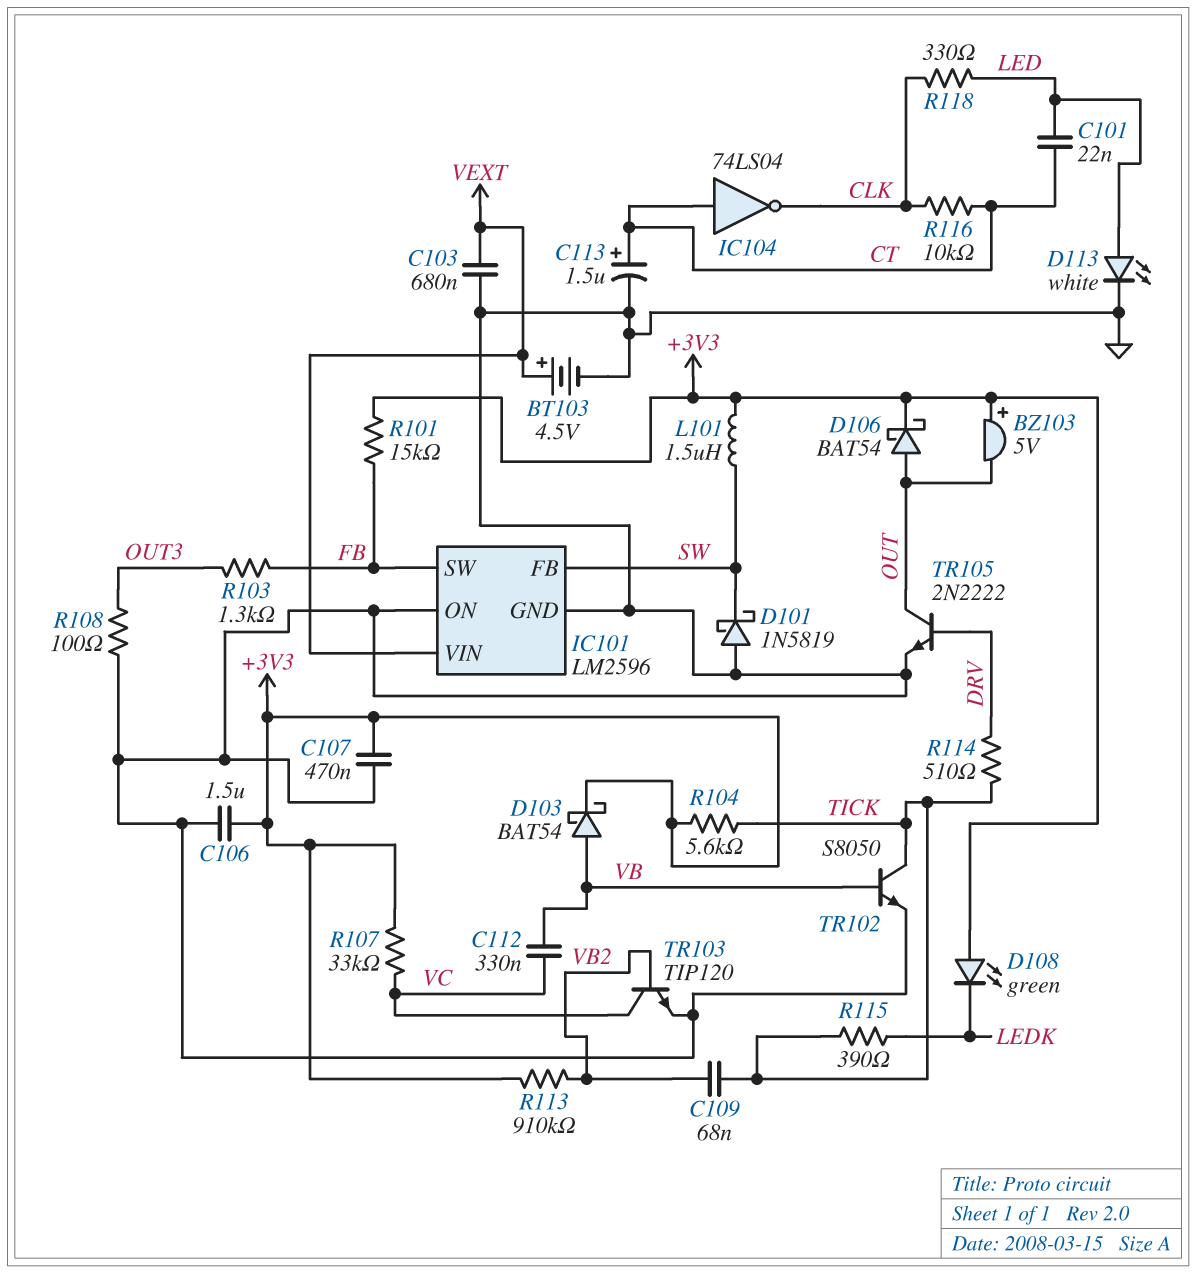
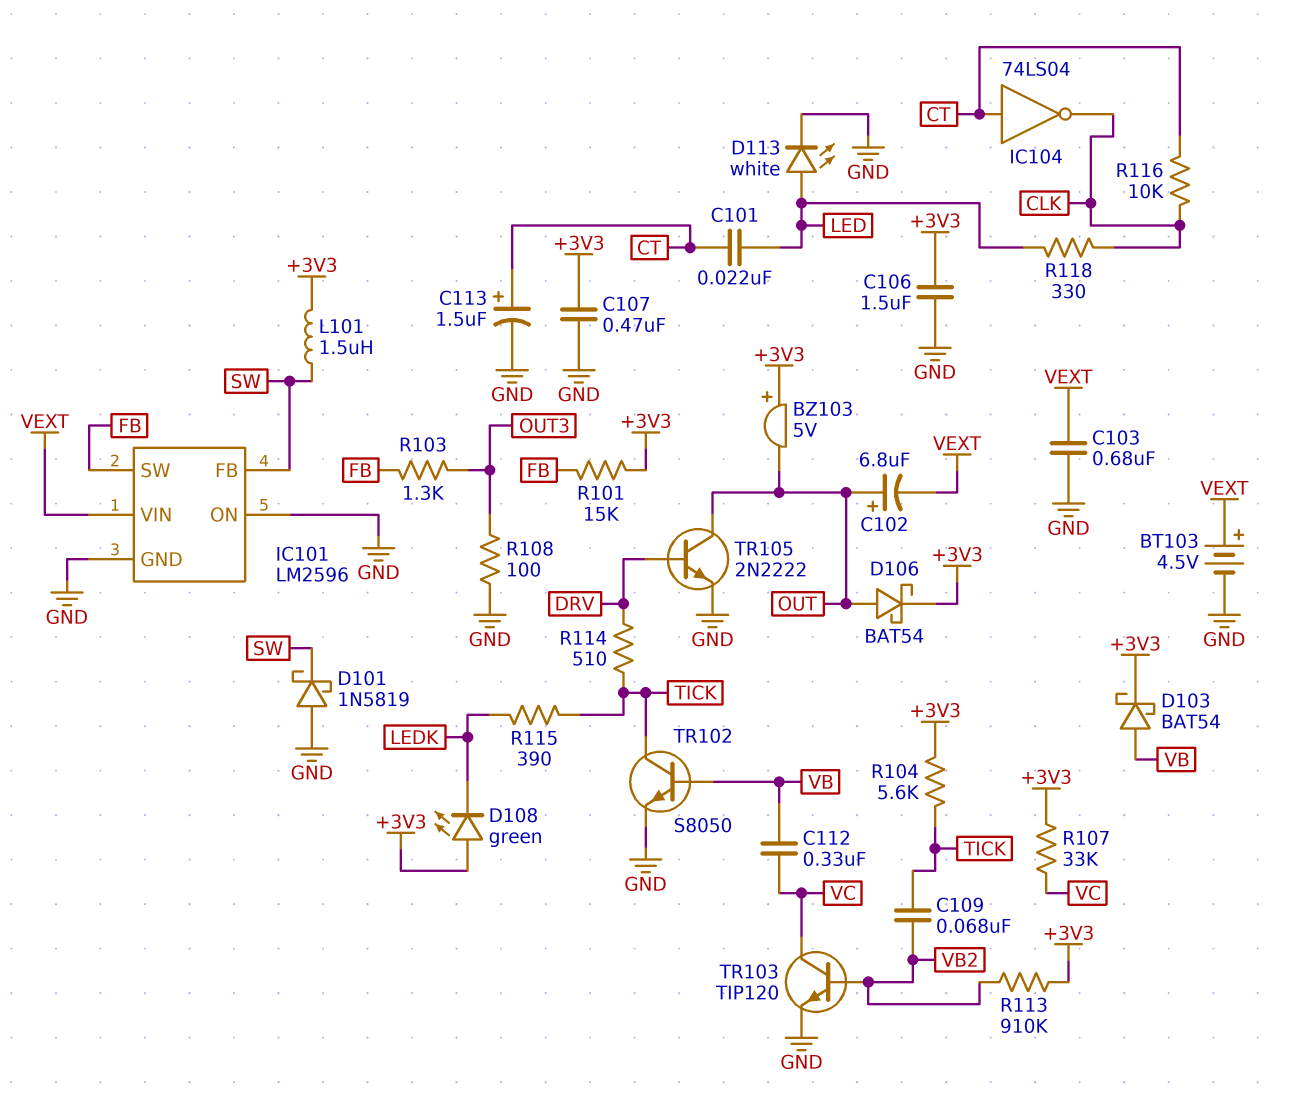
C102: none -> 6.8uF (plus OUT, minus VEXT)

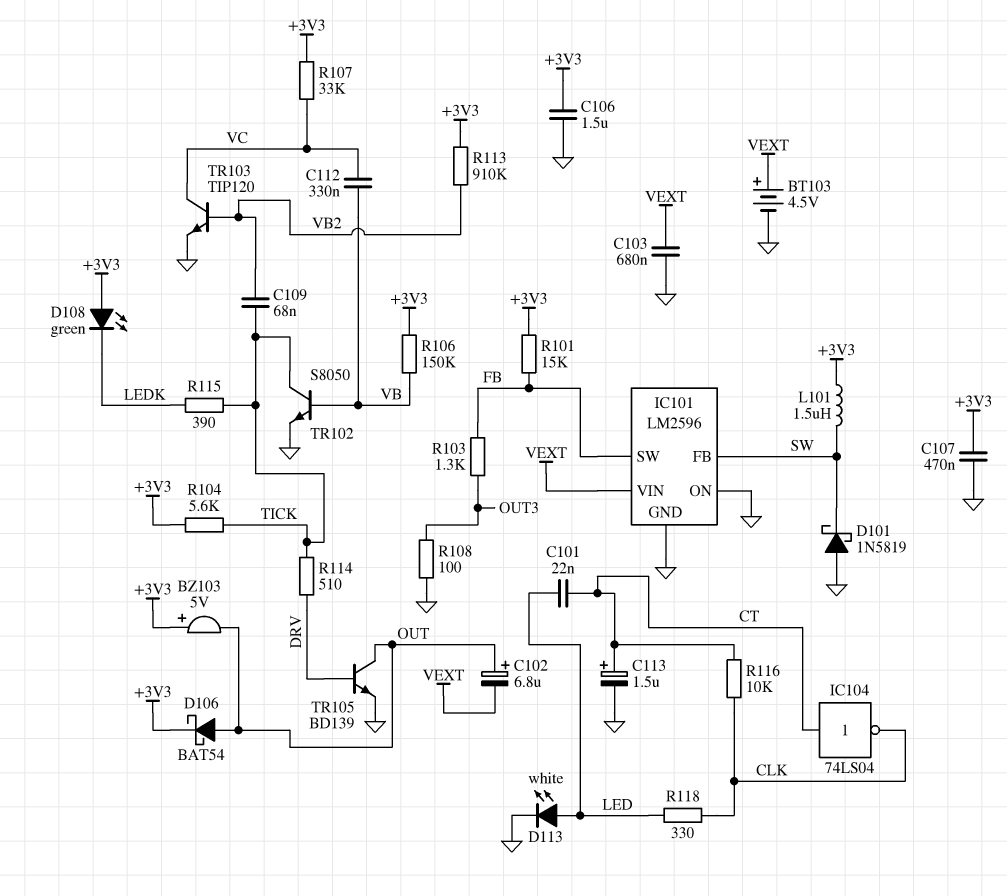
D103: schottky BAT54 (A VB, K +3V3) -> none
R106: none -> 150k (+3V3, VB)
TR105: NPN 2N2222 (B DRV, C OUT, E GND) -> NPN BD139 (B DRV, C OUT, E GND)

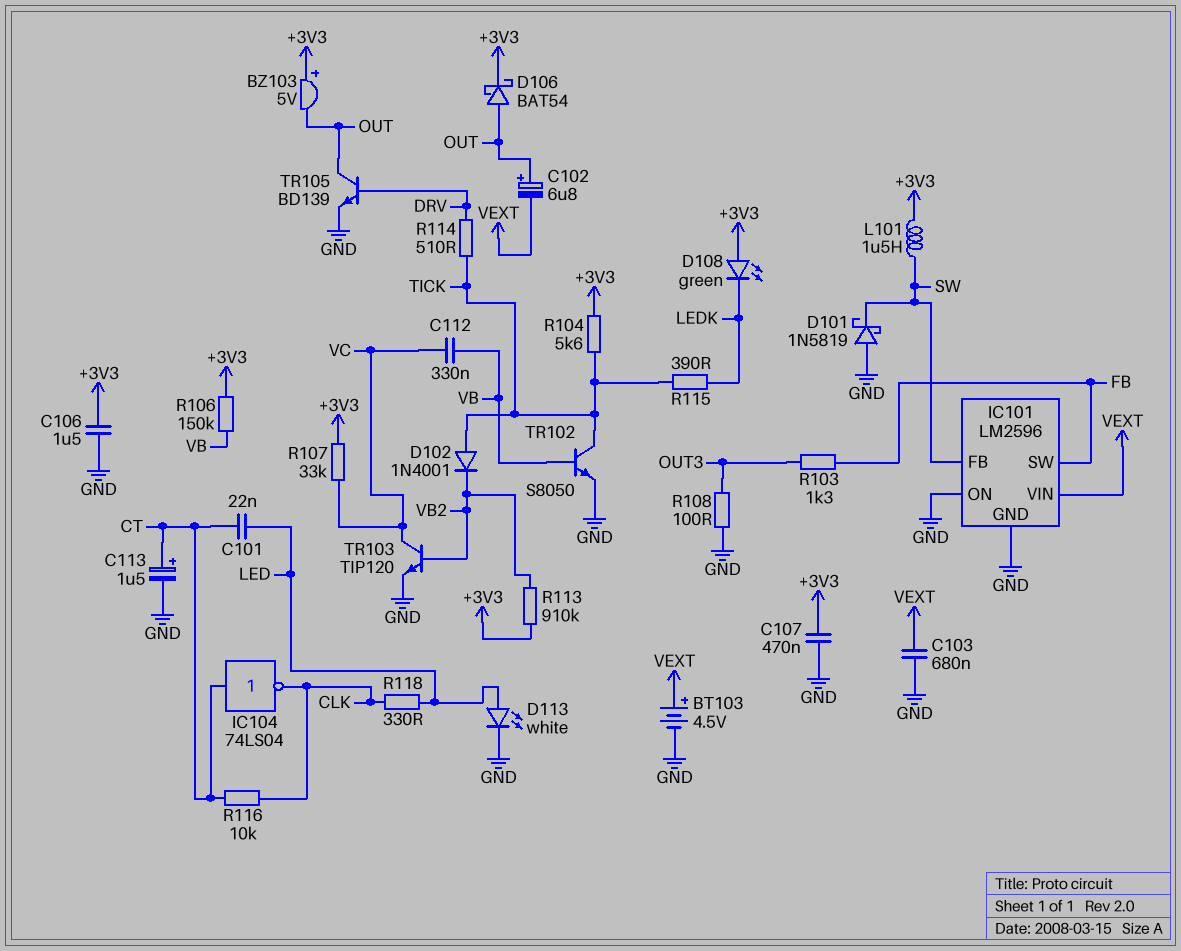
C109: 68nF (TICK, VB2) -> none
D102: none -> diode 1N4001 (A TICK, K VB2)
R101: 15k (+3V3, FB) -> none

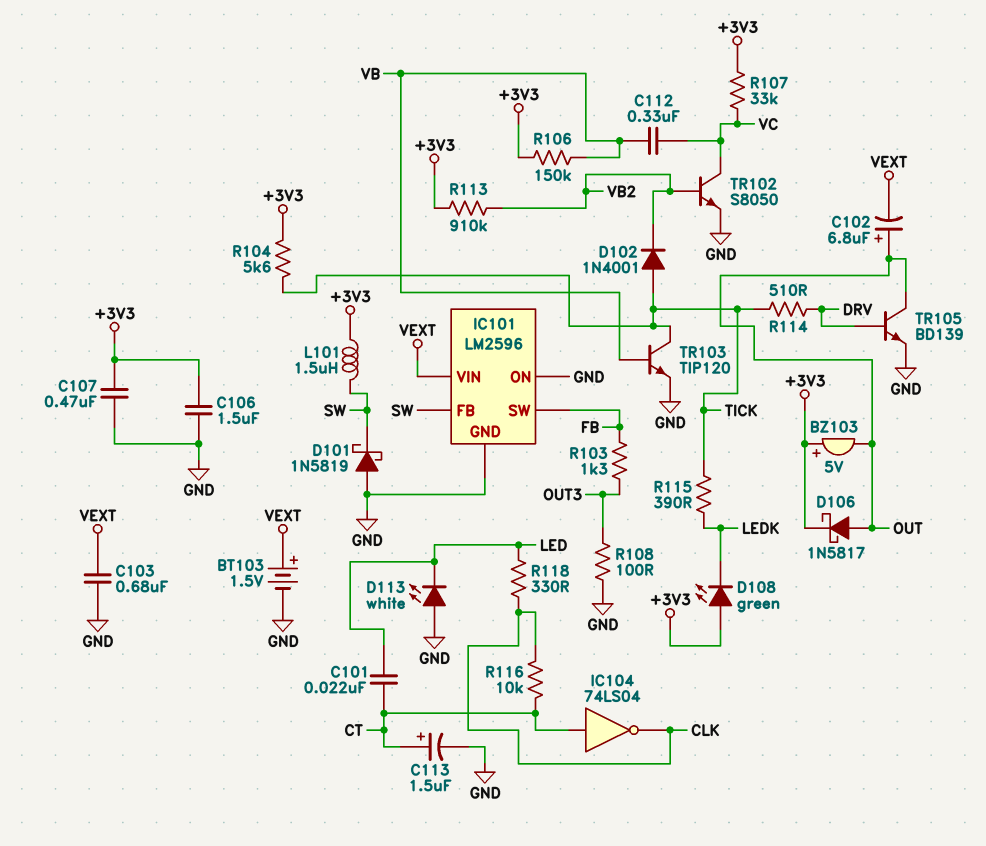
BT103: 4.5V (plus VEXT, minus GND) -> 1.5V (plus VEXT, minus GND)
D106: schottky BAT54 (A OUT, K +3V3) -> schottky 1N5817 (A OUT, K +3V3)
D113: LED white (A LED, K GND) -> LED white (A GND, K LED)
TR102: NPN S8050 (B VB, C TICK, E GND) -> NPN S8050 (B VB2, C VC, E GND)
TR103: NPN TIP120 (B VB2, C VC, E GND) -> NPN TIP120 (B VB, C TICK, E GND)

